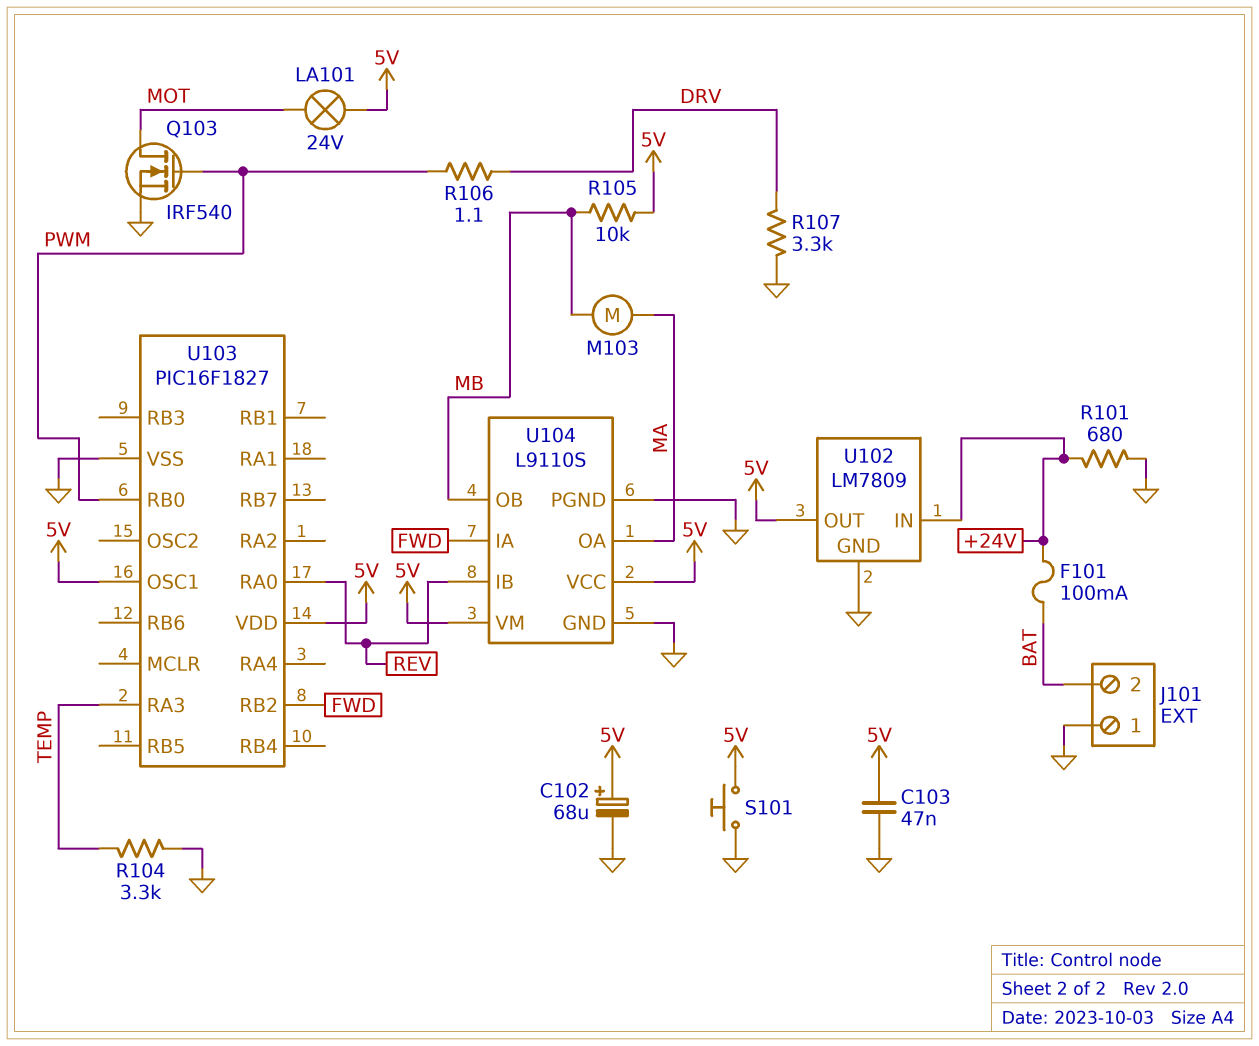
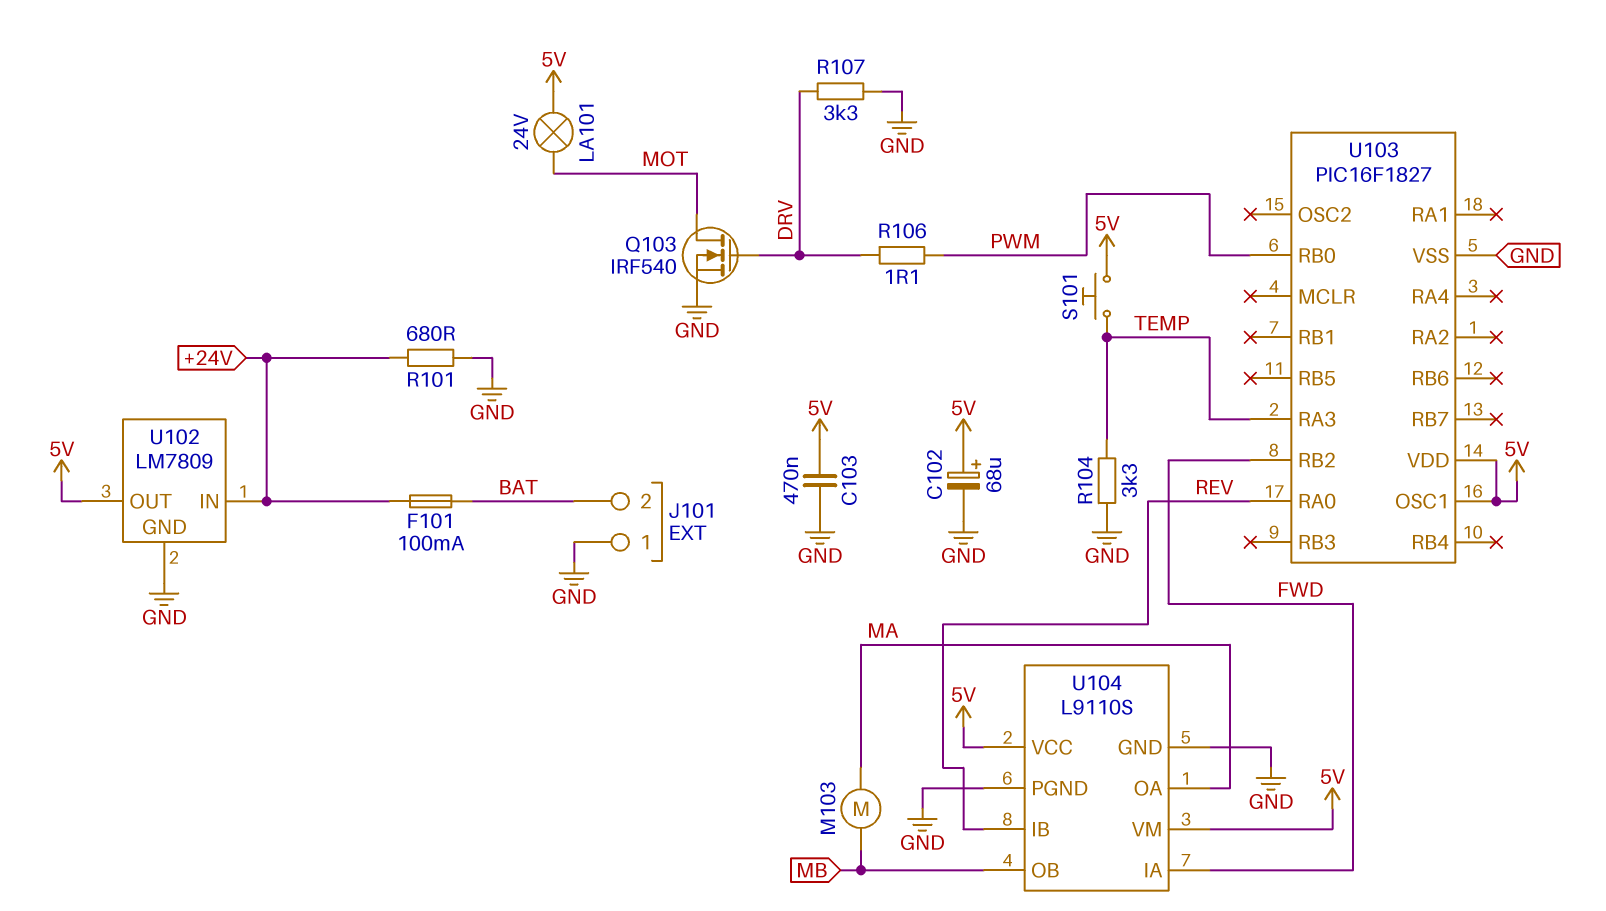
C103: 47nF (5V, GND) -> 470nF (5V, GND)
Q103: NMOS IRF540 (G PWM, D MOT, S GND) -> NMOS IRF540 (G DRV, D MOT, S GND)
R105: 10k (5V, MB) -> none
S101: button (5V, GND) -> button (5V, TEMP)

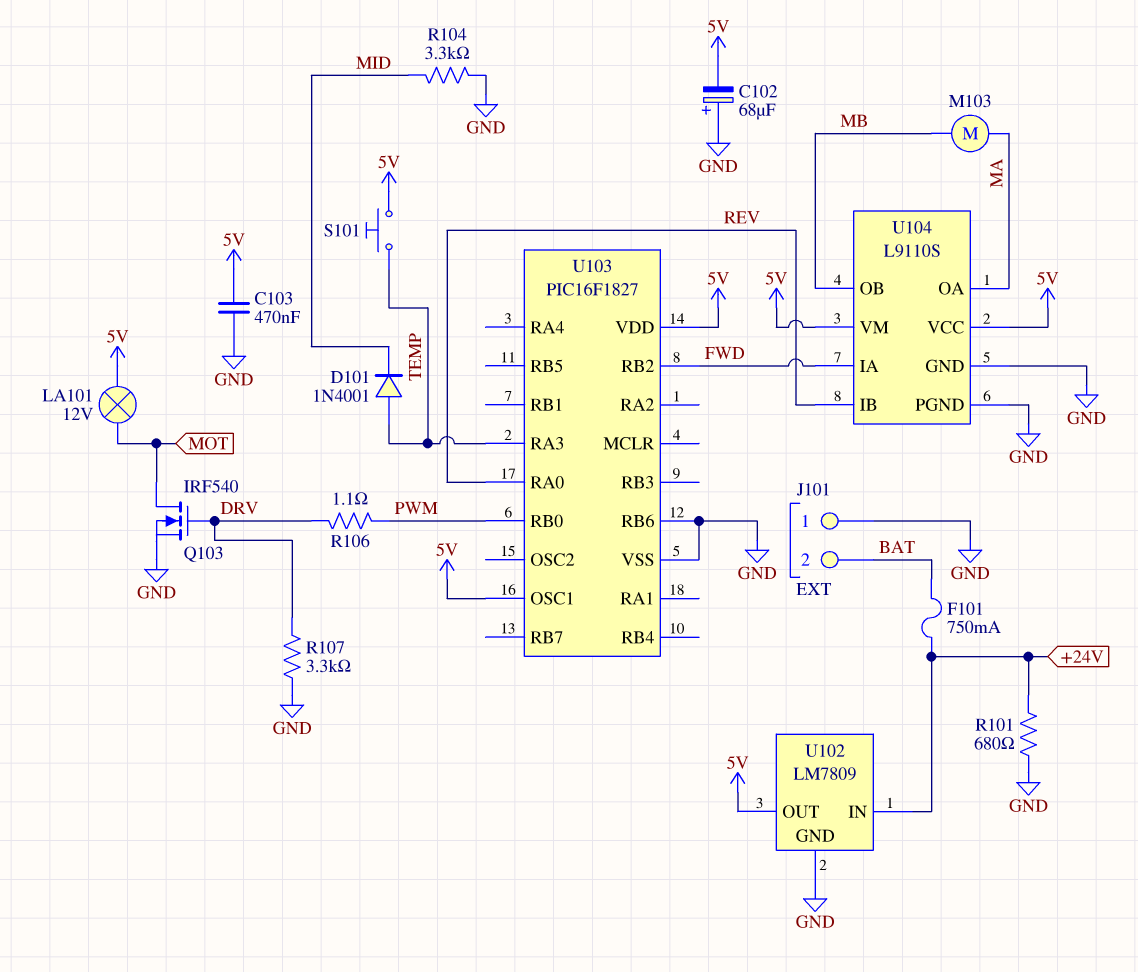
C102: 68uF (plus 5V, minus GND) -> 68uF (plus GND, minus 5V)
D101: none -> diode 1N4001 (A TEMP, K MID)
F101: 100mA (+24V, BAT) -> 750mA (+24V, BAT)
LA101: lamp 24V (5V, MOT) -> lamp 12V (5V, MOT)
R104: 3.3k (GND, TEMP) -> 3.3k (GND, MID)
U103 pin RB6: none -> GND

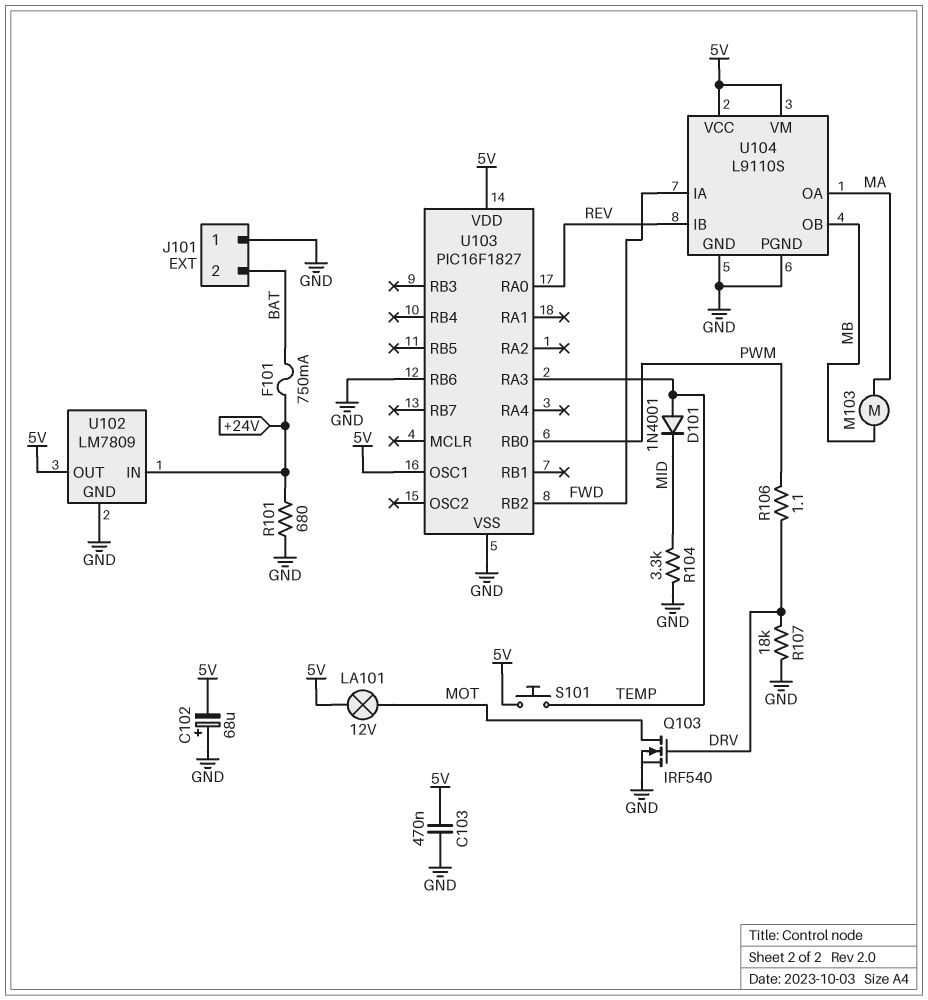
R107: 3.3k (DRV, GND) -> 18k (DRV, GND)

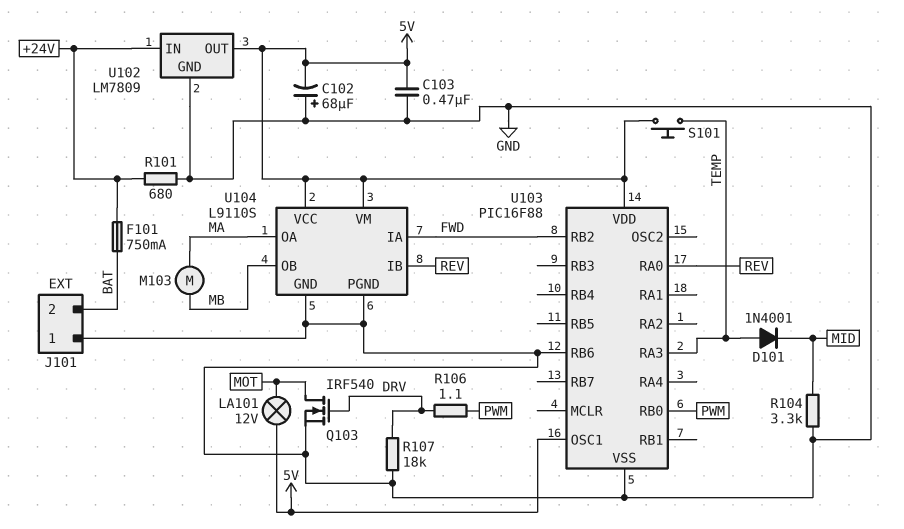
U103: PIC16F1827 -> PIC16F88

